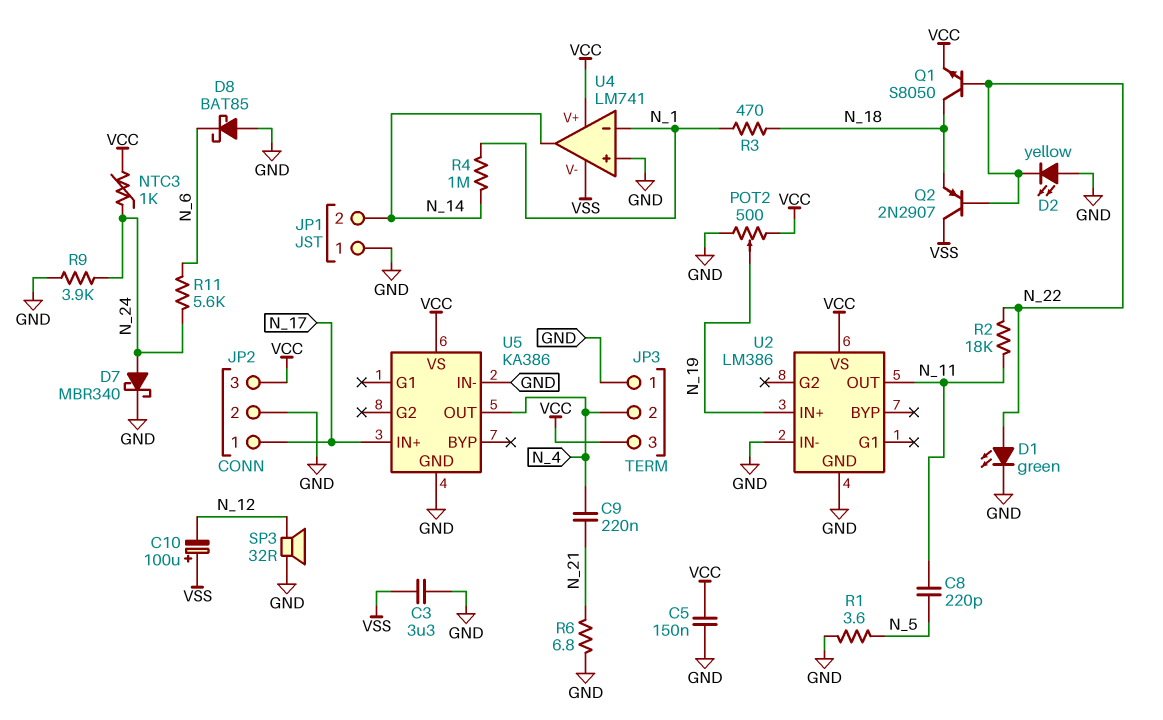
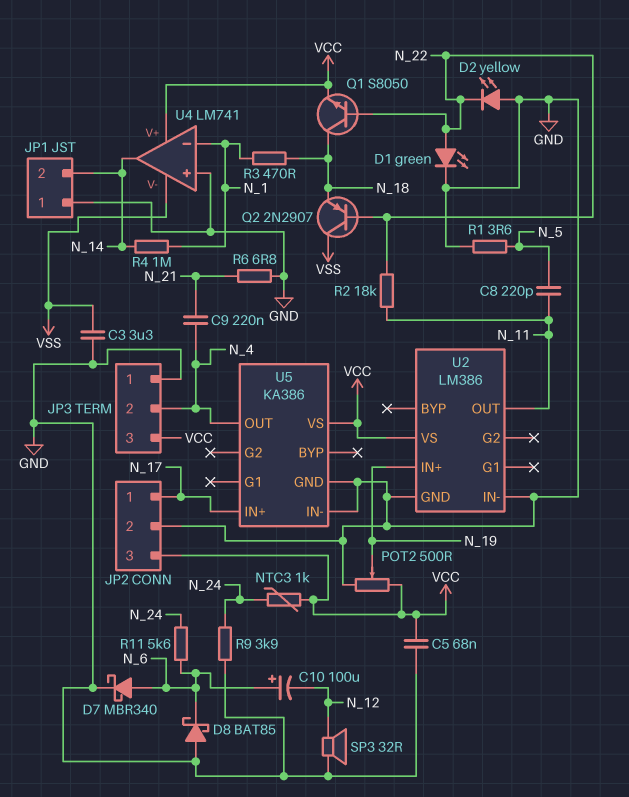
C5: 150nF (GND, VCC) -> 68nF (GND, VCC)
C10: 100uF (plus VSS, minus N_12) -> 100uF (plus N_6, minus N_12)
D7: schottky MBR340 (A N_24, K GND) -> schottky MBR340 (A N_6, K GND)

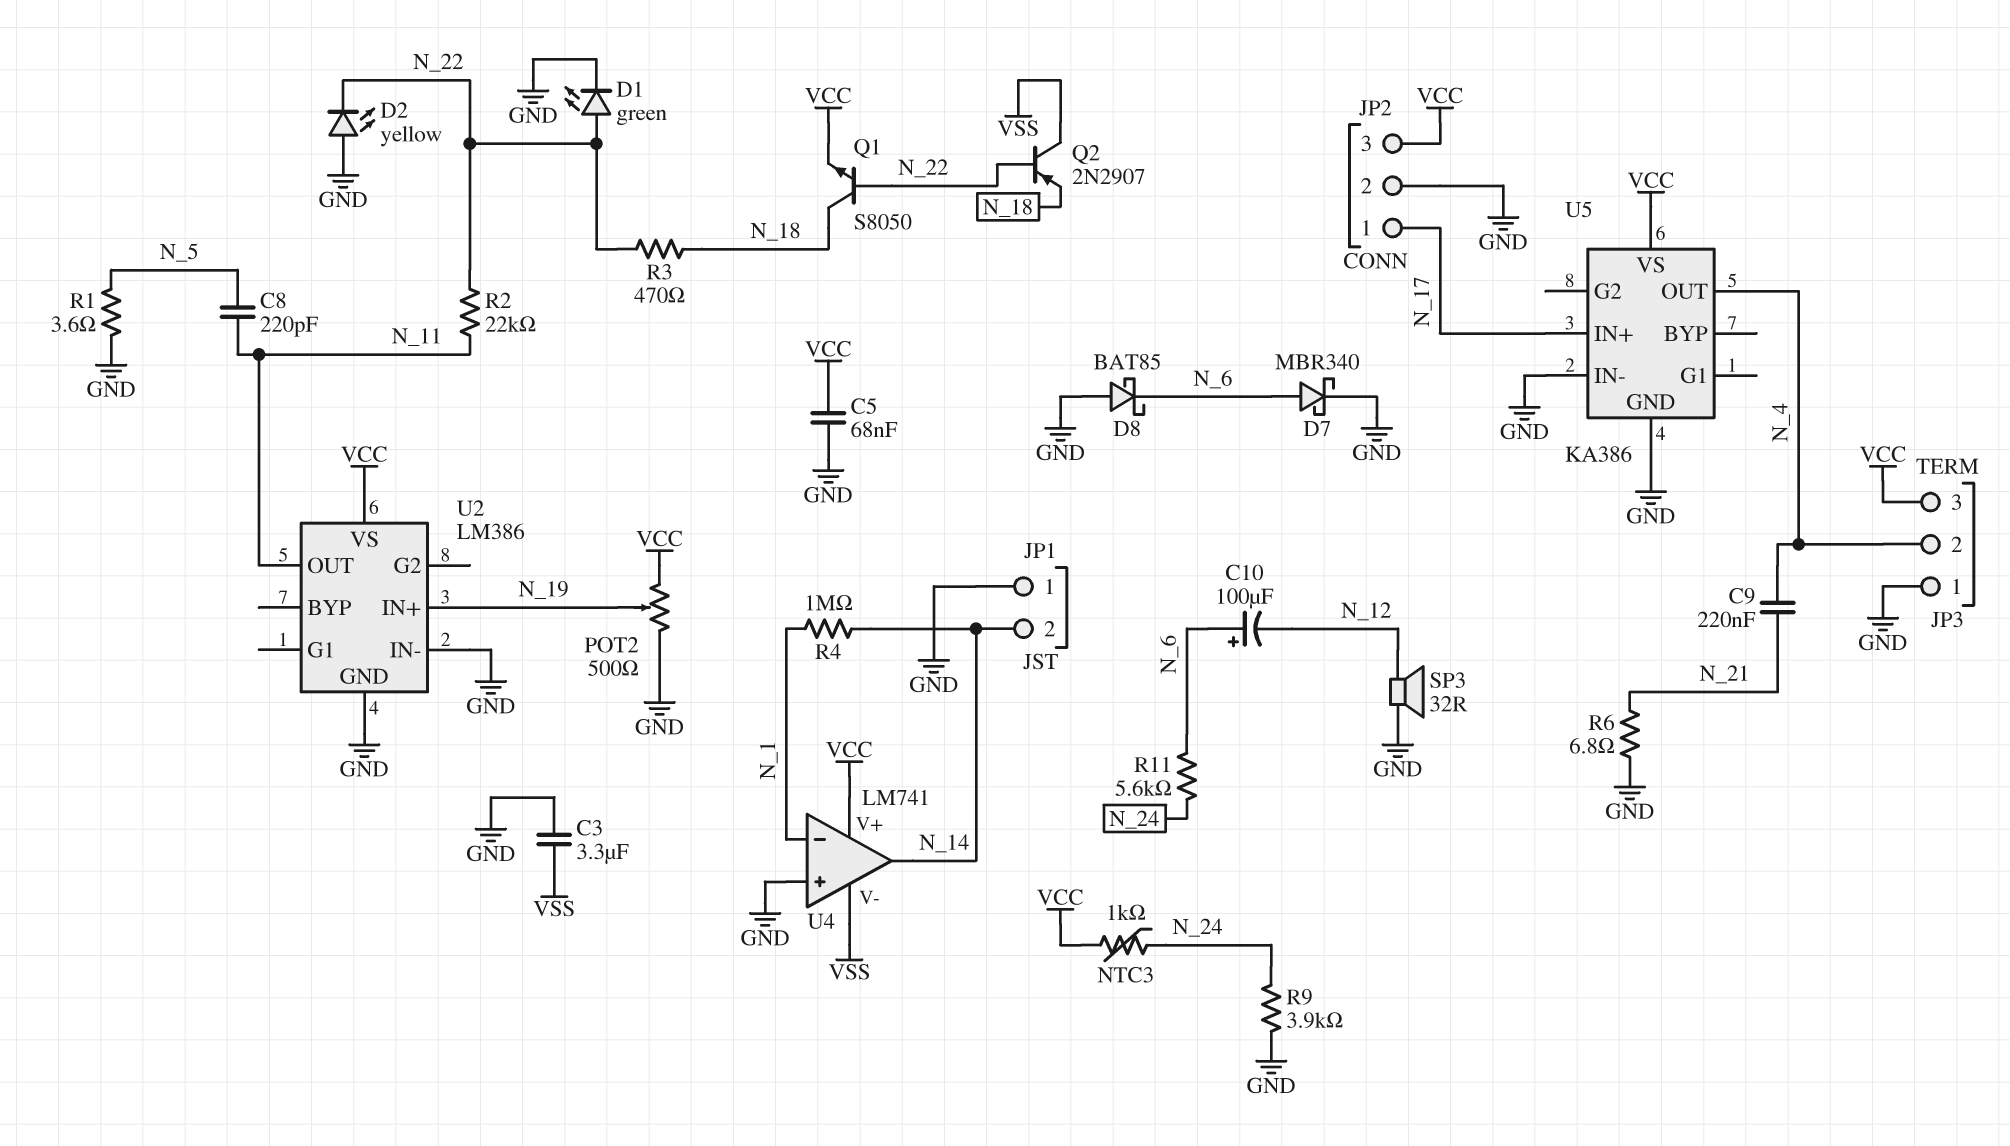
R2: 18k (N_11, N_22) -> 22k (N_11, N_22)
R3: 470 (N_1, N_18) -> 470 (N_18, N_22)

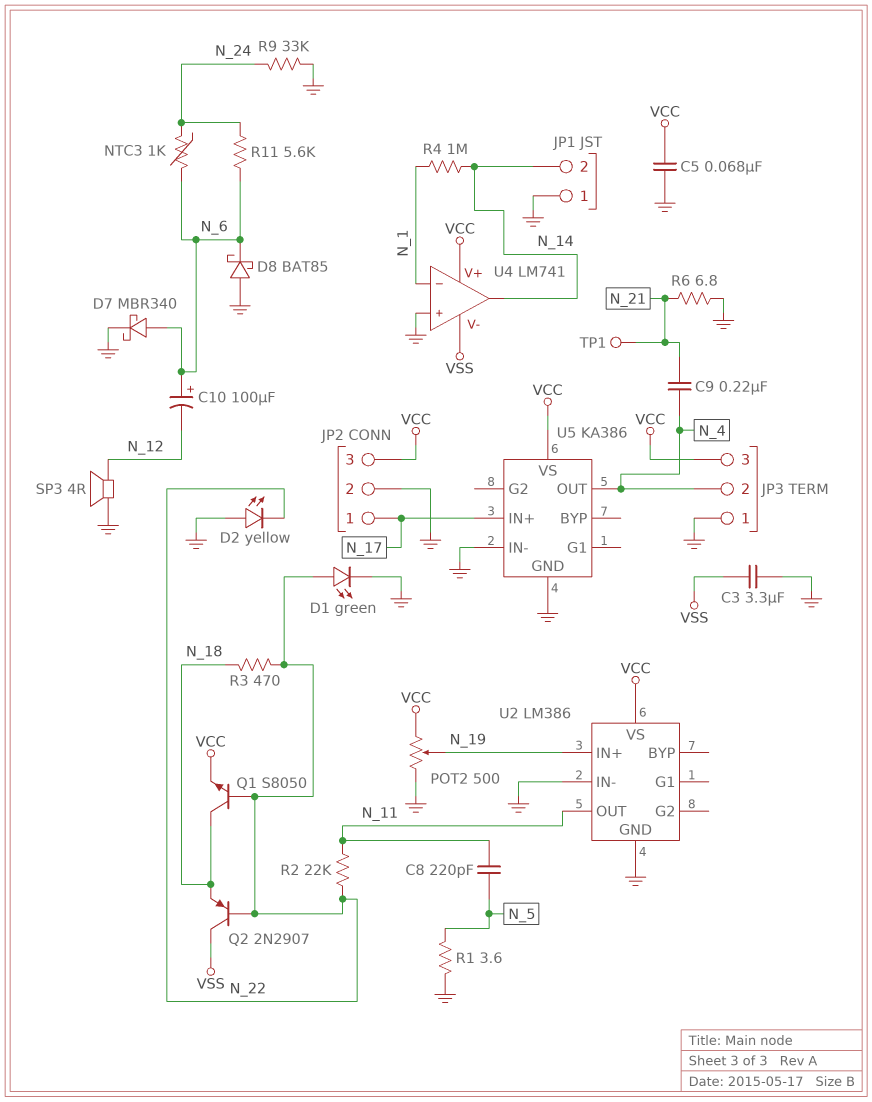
NTC3: 1k (N_24, VCC) -> 1k (N_6, N_24)
R9: 3.9k (GND, N_24) -> 33k (GND, N_24)
SP3: speaker 32R (GND, N_12) -> speaker 4R (GND, N_12)
TP1: none -> test point (N_21)

